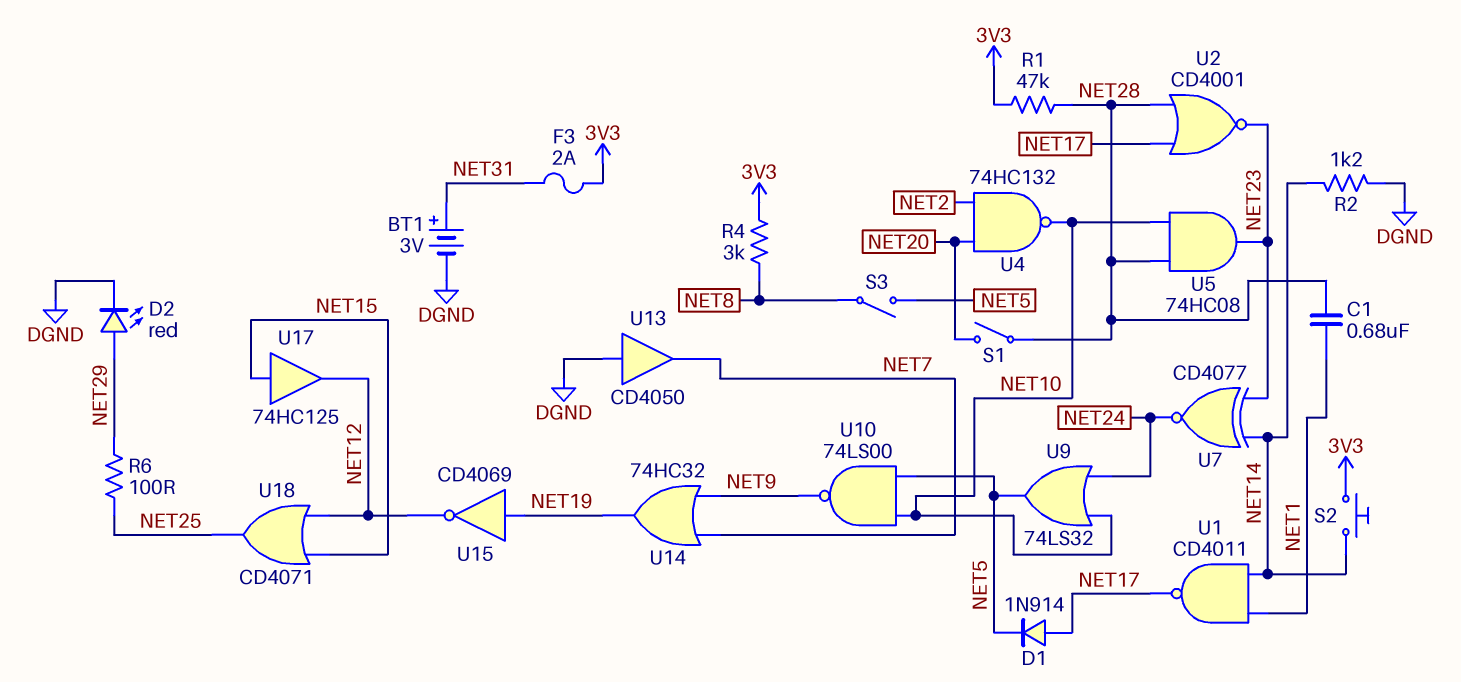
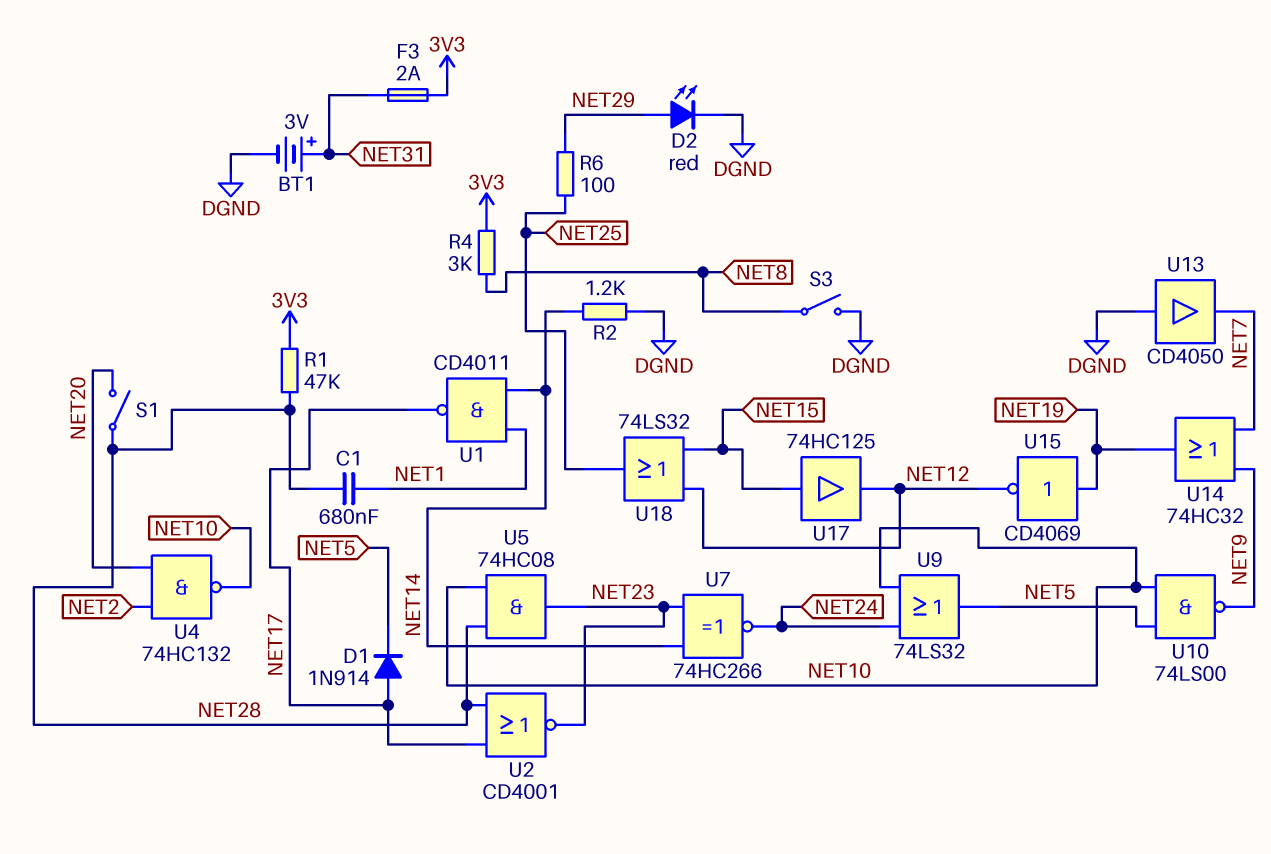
S2: button (3V3, NET14) -> none
S3: switch (NET5, NET8) -> switch (DGND, NET8)
U7: XNOR CD4077 (in NET14, in NET23, out NET24) -> XNOR 74HC266 (in NET14, in NET23, out NET24)
U18: OR CD4071 (in NET12, in NET15, out NET25) -> OR 74LS32 (in NET12, in NET15, out NET25)

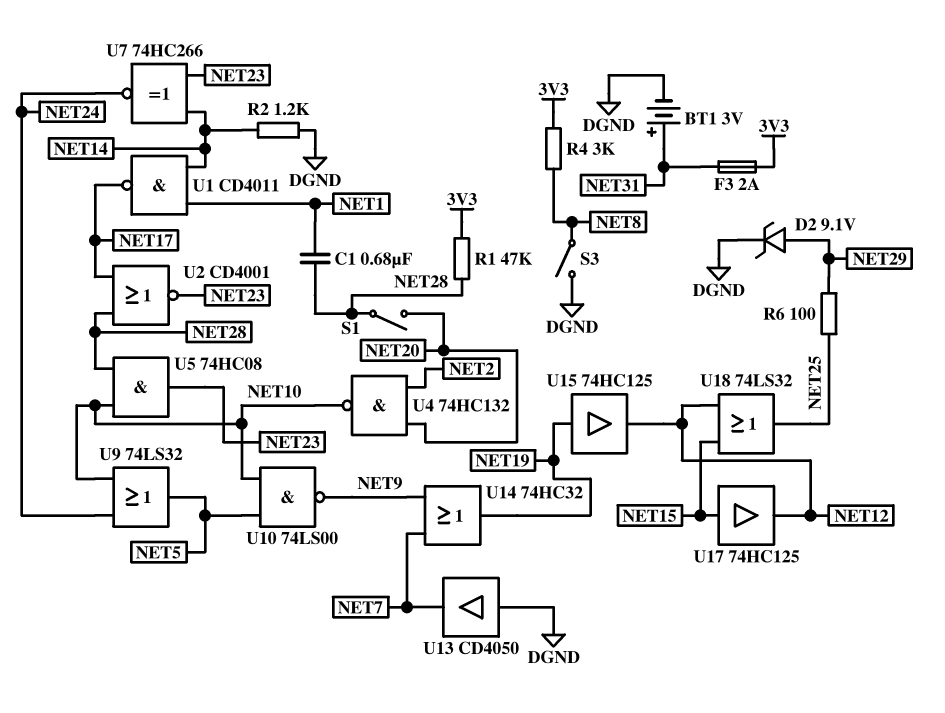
D1: diode 1N914 (A NET17, K NET5) -> none
D2: LED red (A NET29, K DGND) -> zener 9.1V (A NET29, K DGND)
U15: NOT CD4069 (in NET19, out NET12) -> buffer 74HC125 (in NET19, out NET12)

